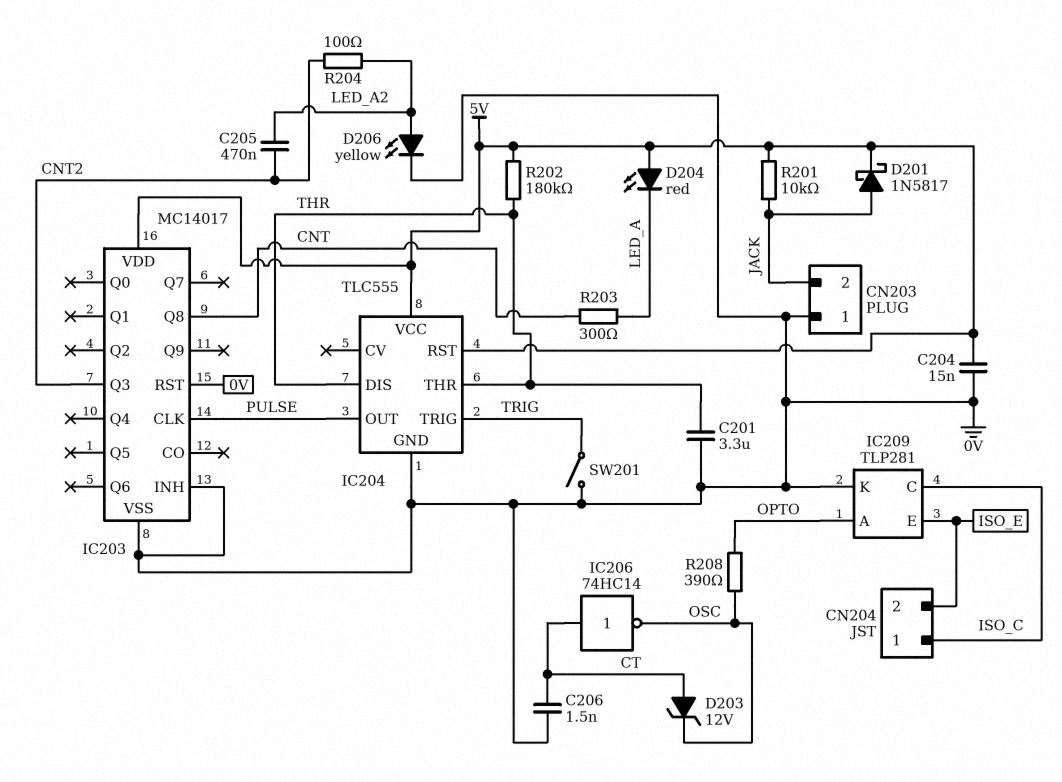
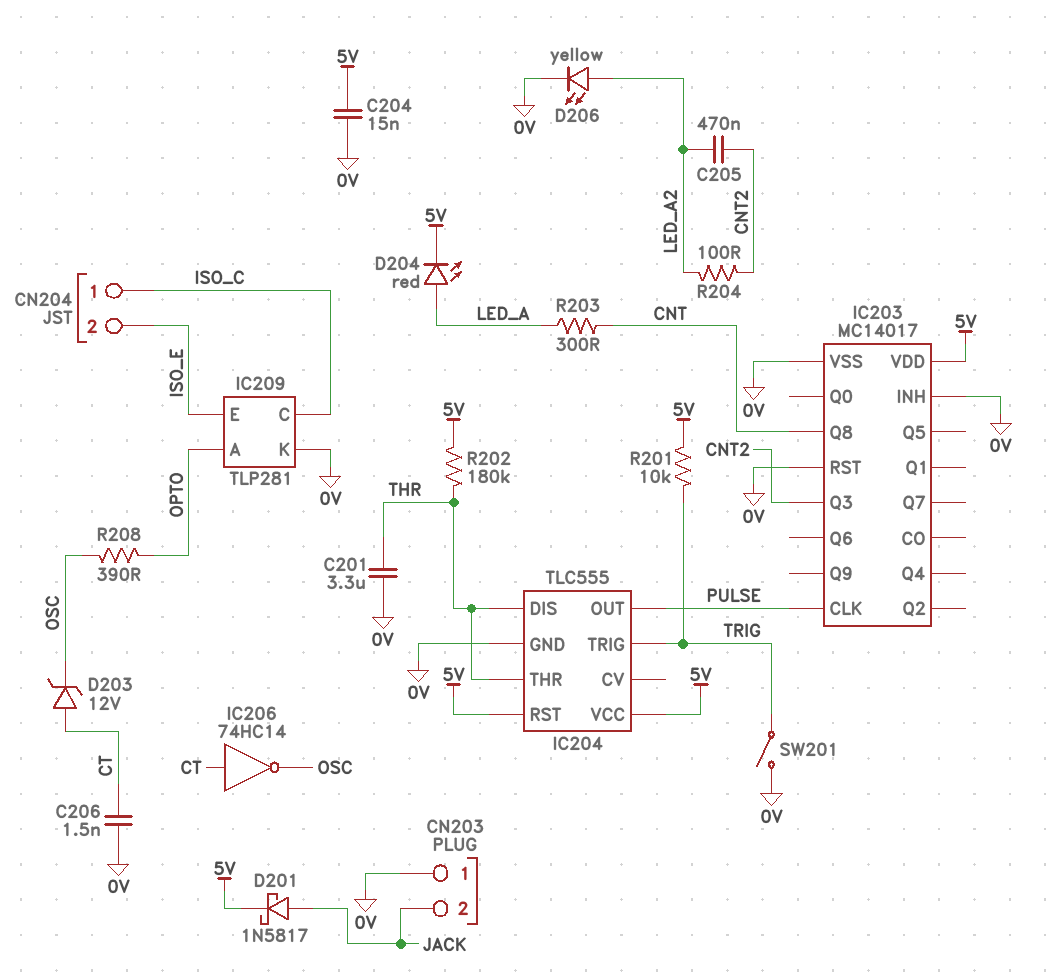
D204: LED red (A 5V, K LED_A) -> LED red (A LED_A, K 5V)
R201: 10k (5V, JACK) -> 10k (5V, TRIG)

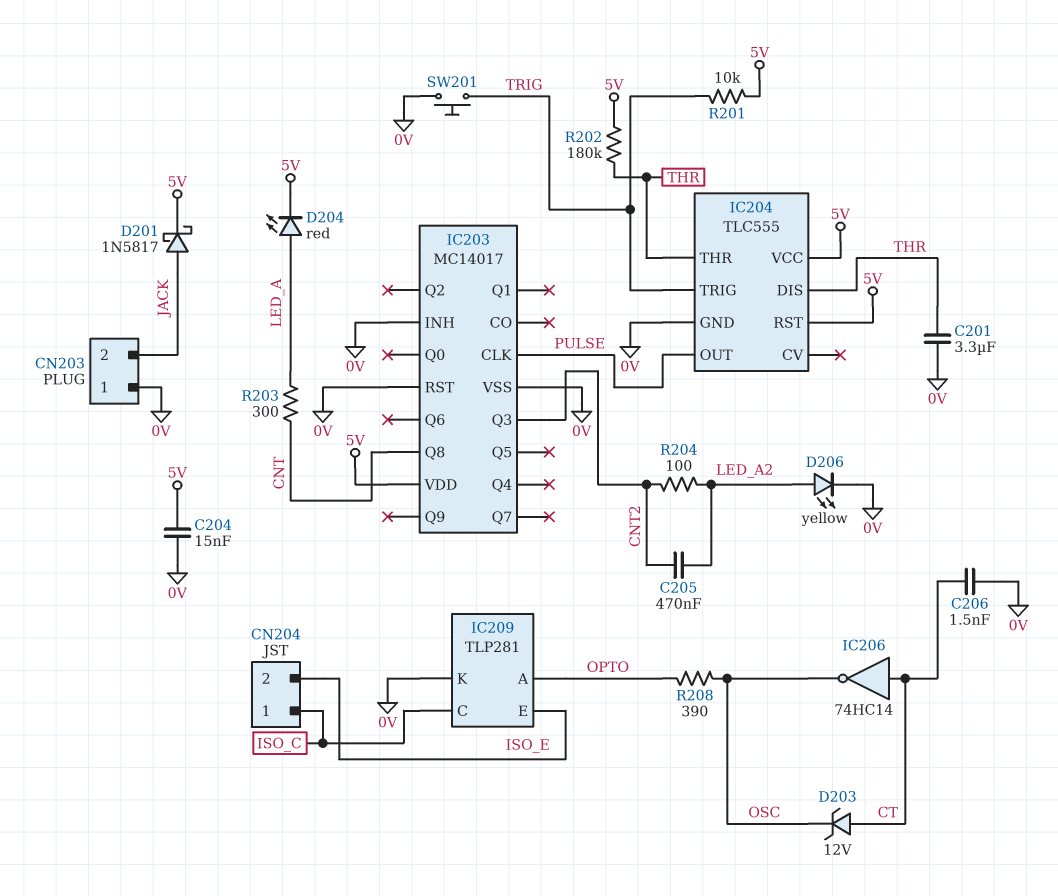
SW201: switch (0V, TRIG) -> button (0V, TRIG)

